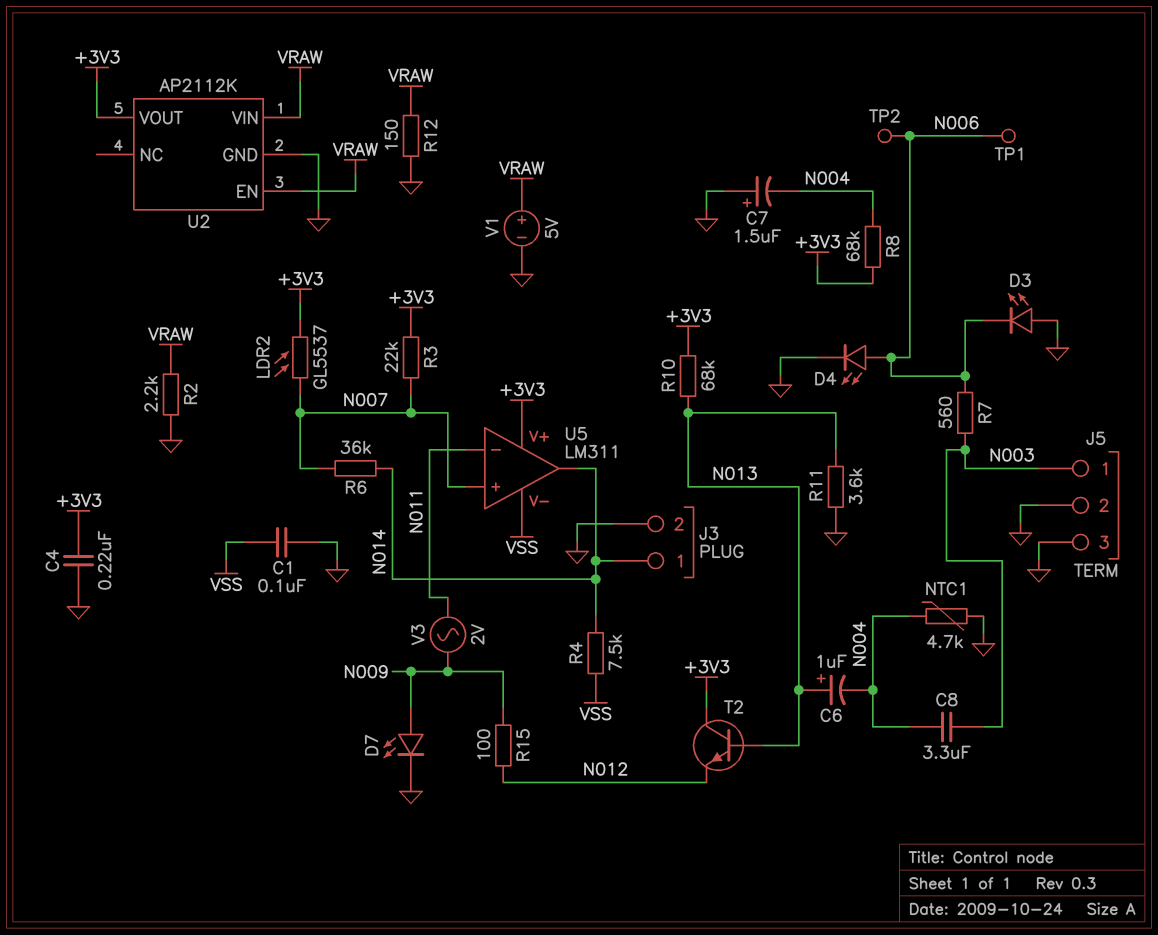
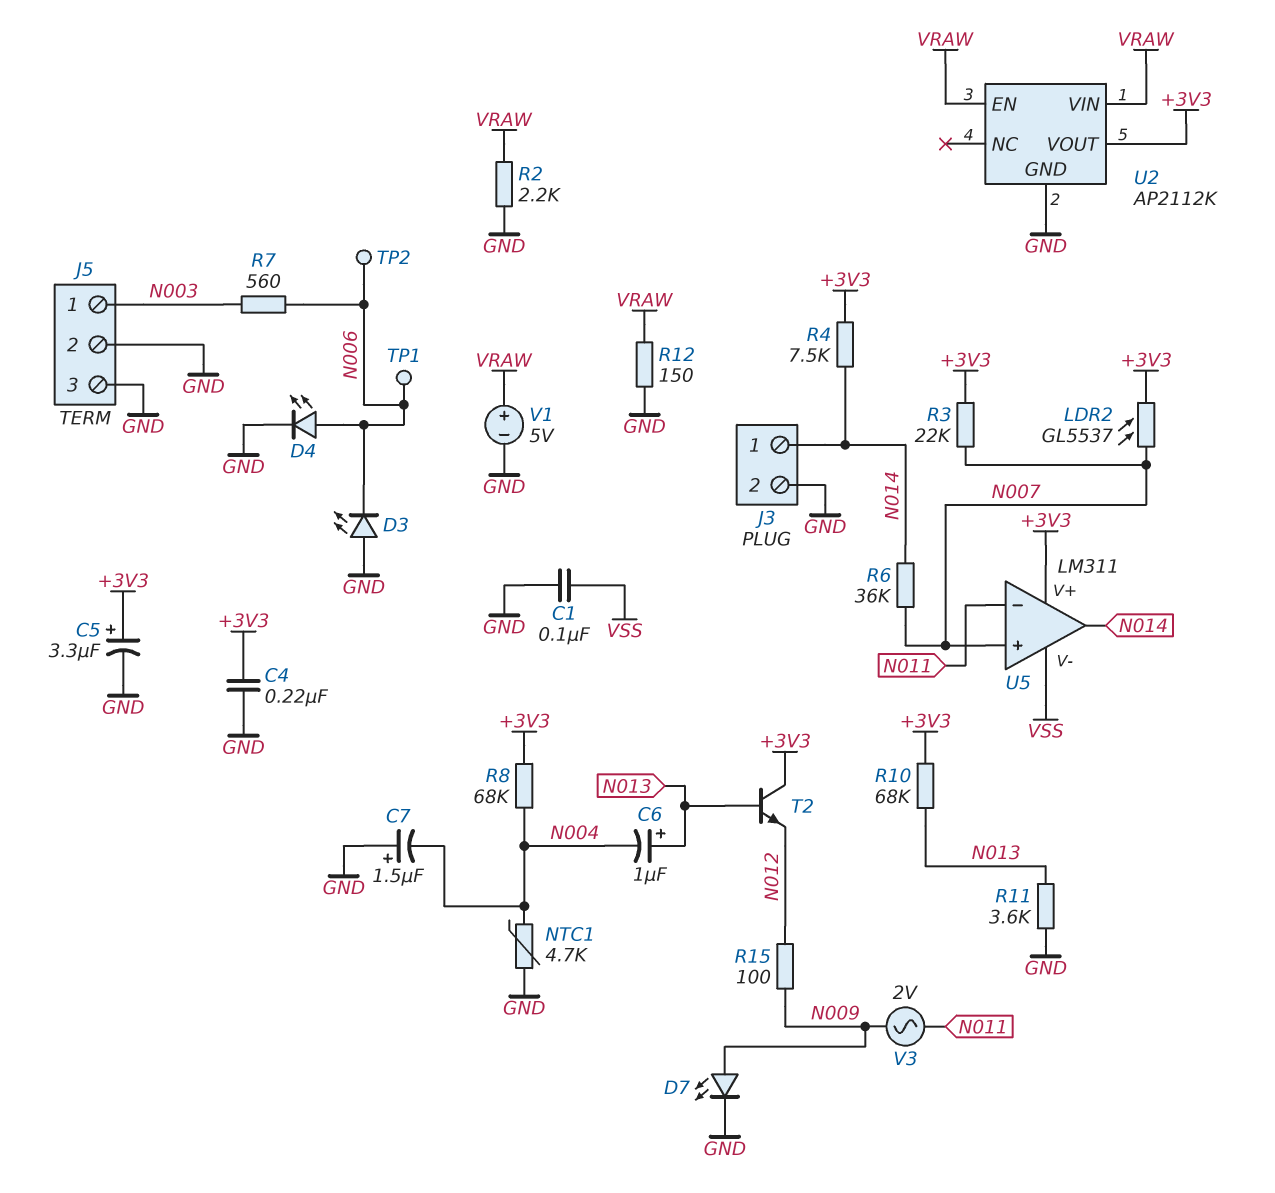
C5: none -> 3.3uF (plus +3V3, minus GND)
C8: 3.3uF (N003, N004) -> none
R4: 7.5k (N014, VSS) -> 7.5k (+3V3, N014)

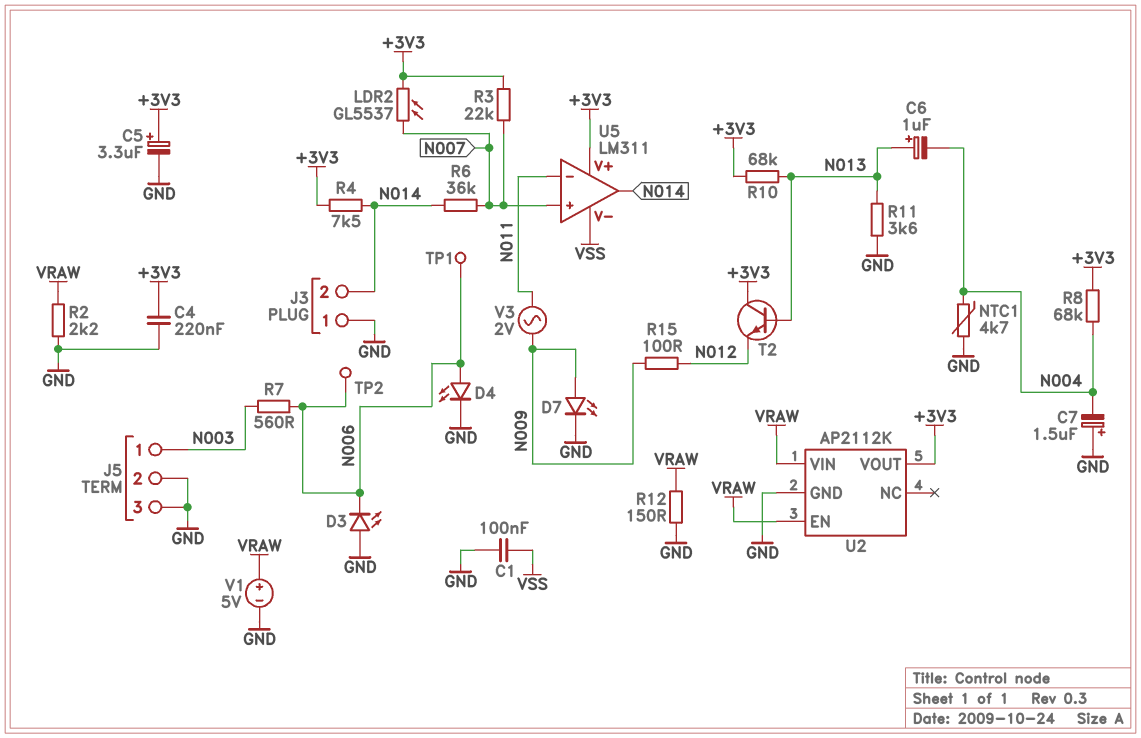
J3 pin 1: N014 -> GND
J3 pin 2: GND -> N014

